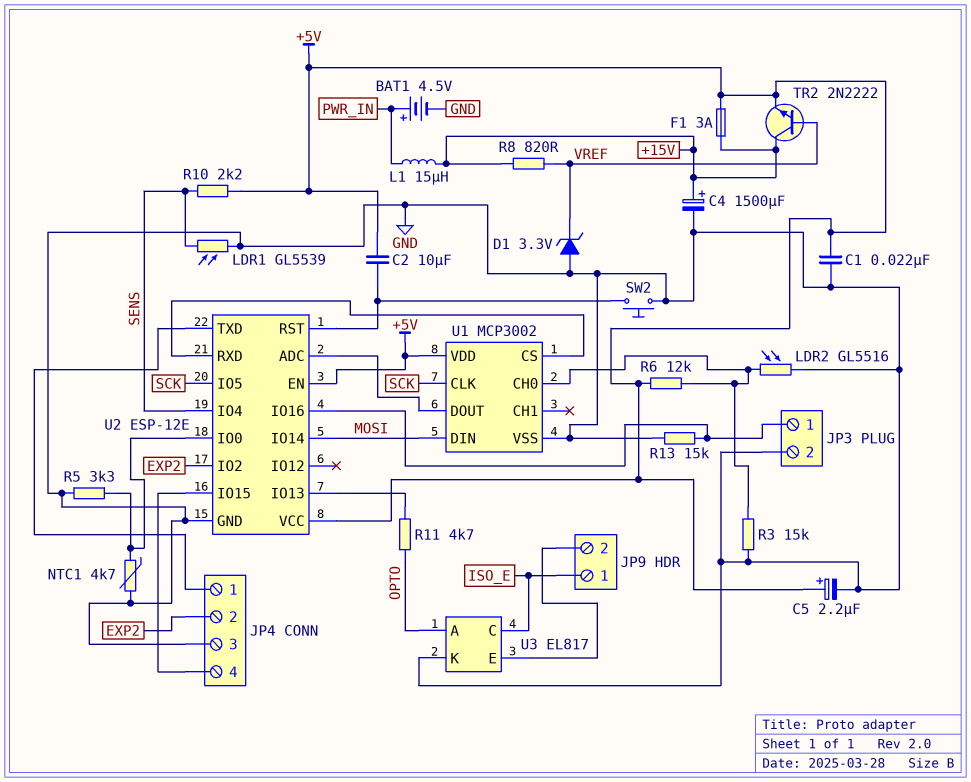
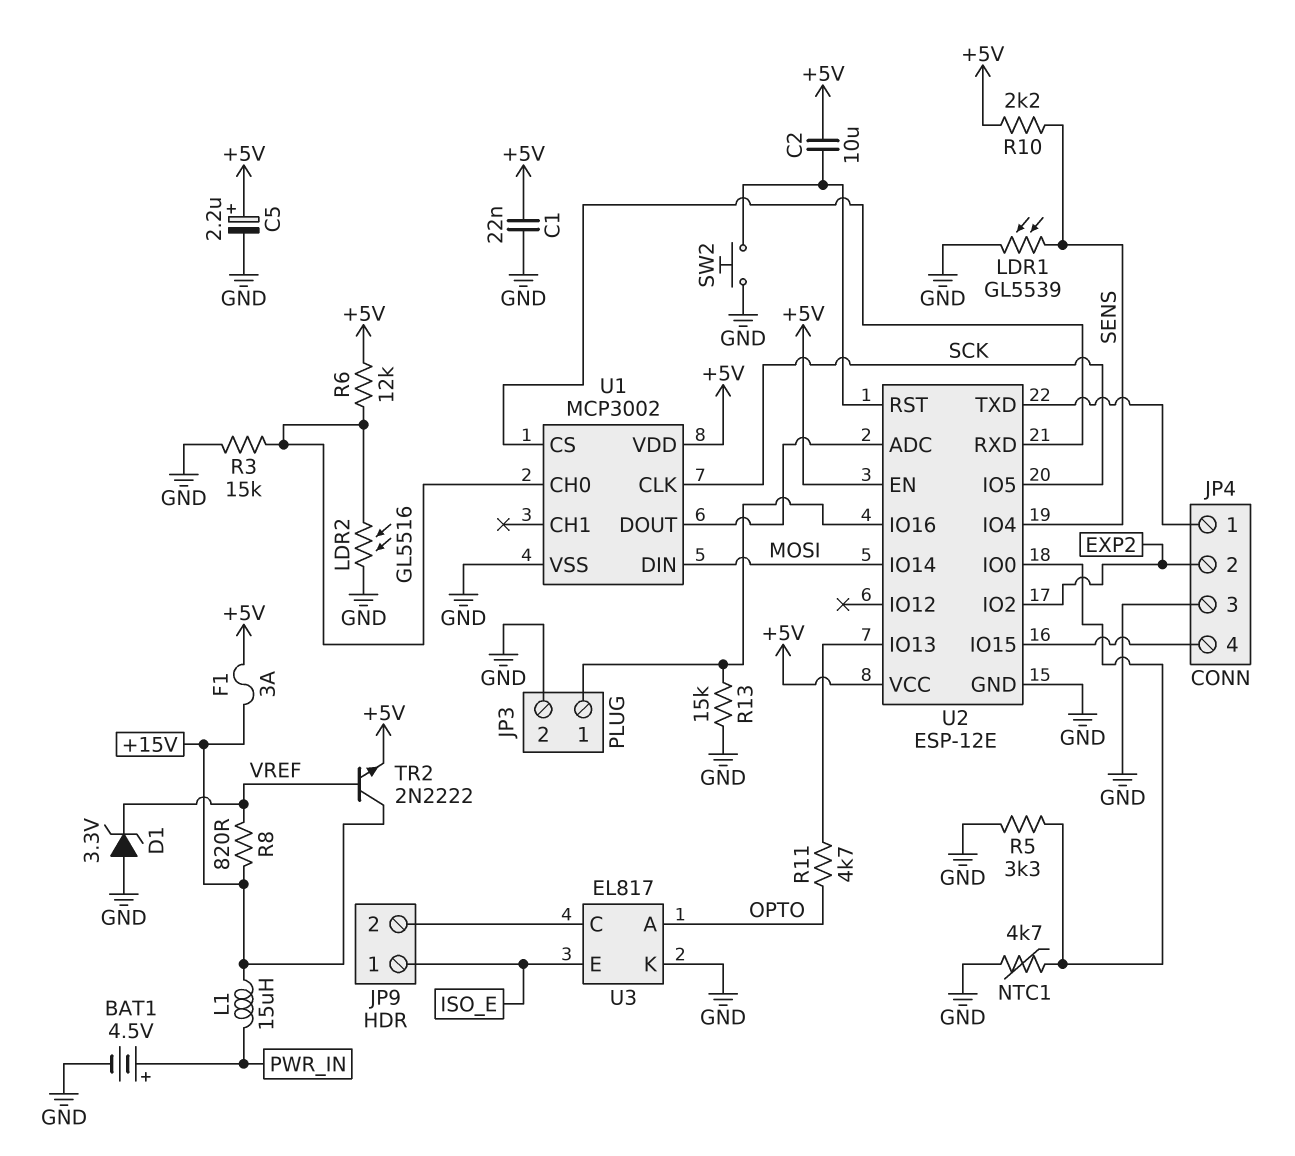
C4: 1500uF (plus +15V, minus GND) -> none
U3 pin C: ISO_E -> JP9/2
U3 pin E: JP9/2 -> ISO_E

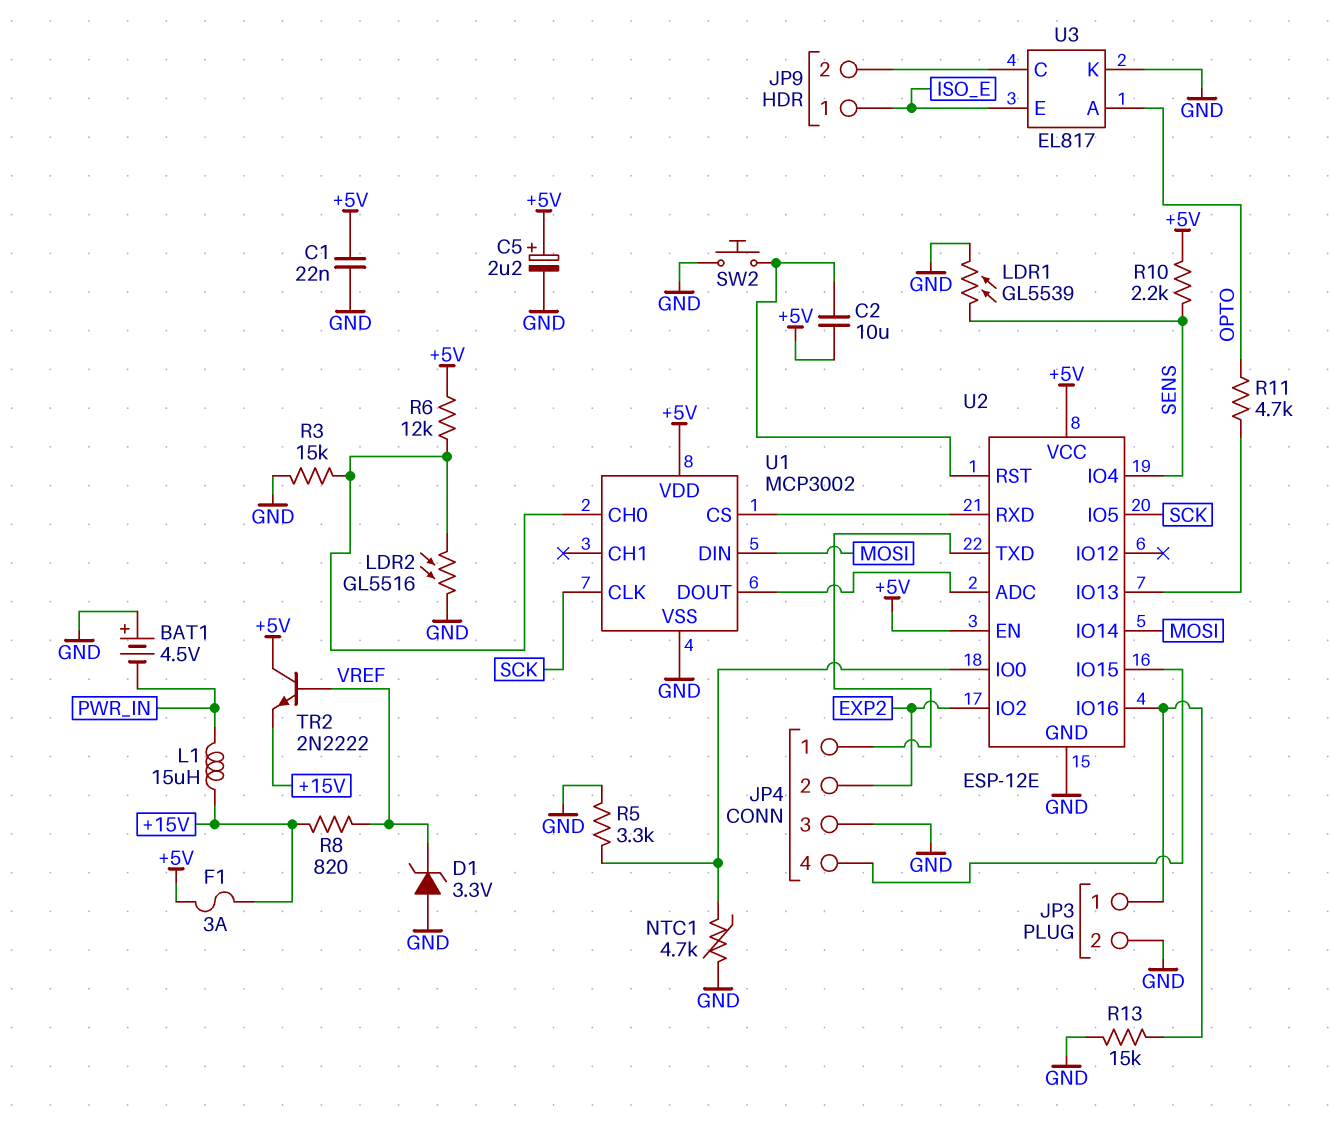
BAT1: 4.5V (plus PWR_IN, minus GND) -> 4.5V (plus GND, minus PWR_IN)
TR2: NPN 2N2222 (B VREF, C +15V, E +5V) -> NPN 2N2222 (B VREF, C +5V, E +15V)

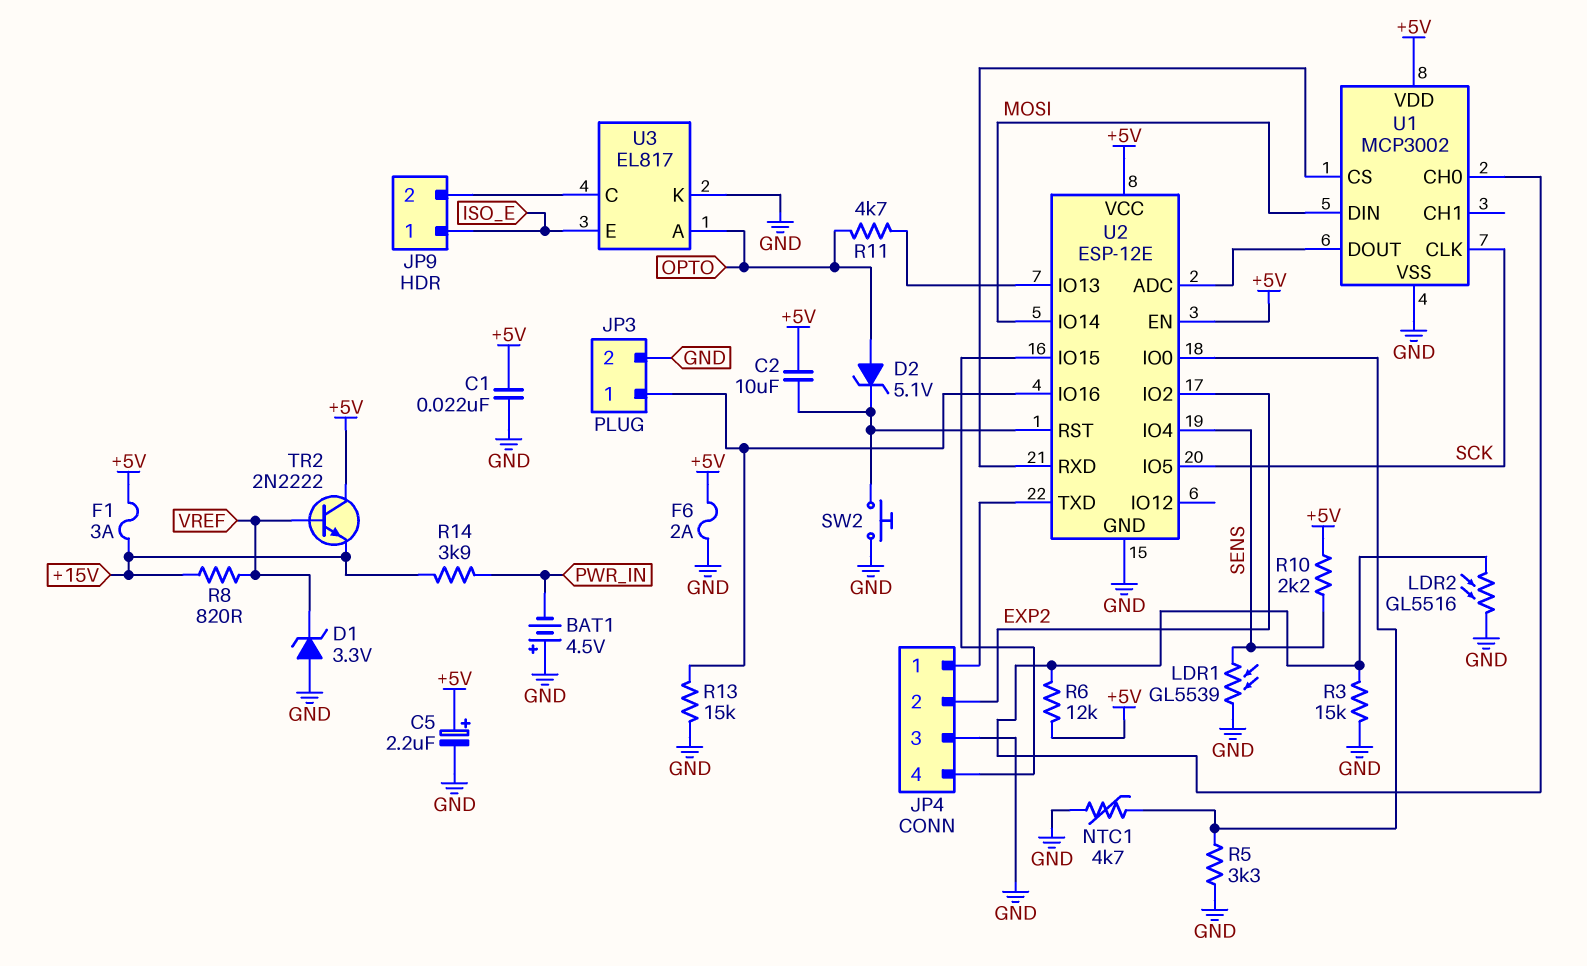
D2: none -> zener 5.1V (A OPTO, K U2/RST)
F6: none -> 2A (+5V, GND)
L1: 15uH (+15V, PWR_IN) -> none
R14: none -> 3.9k (+15V, PWR_IN)

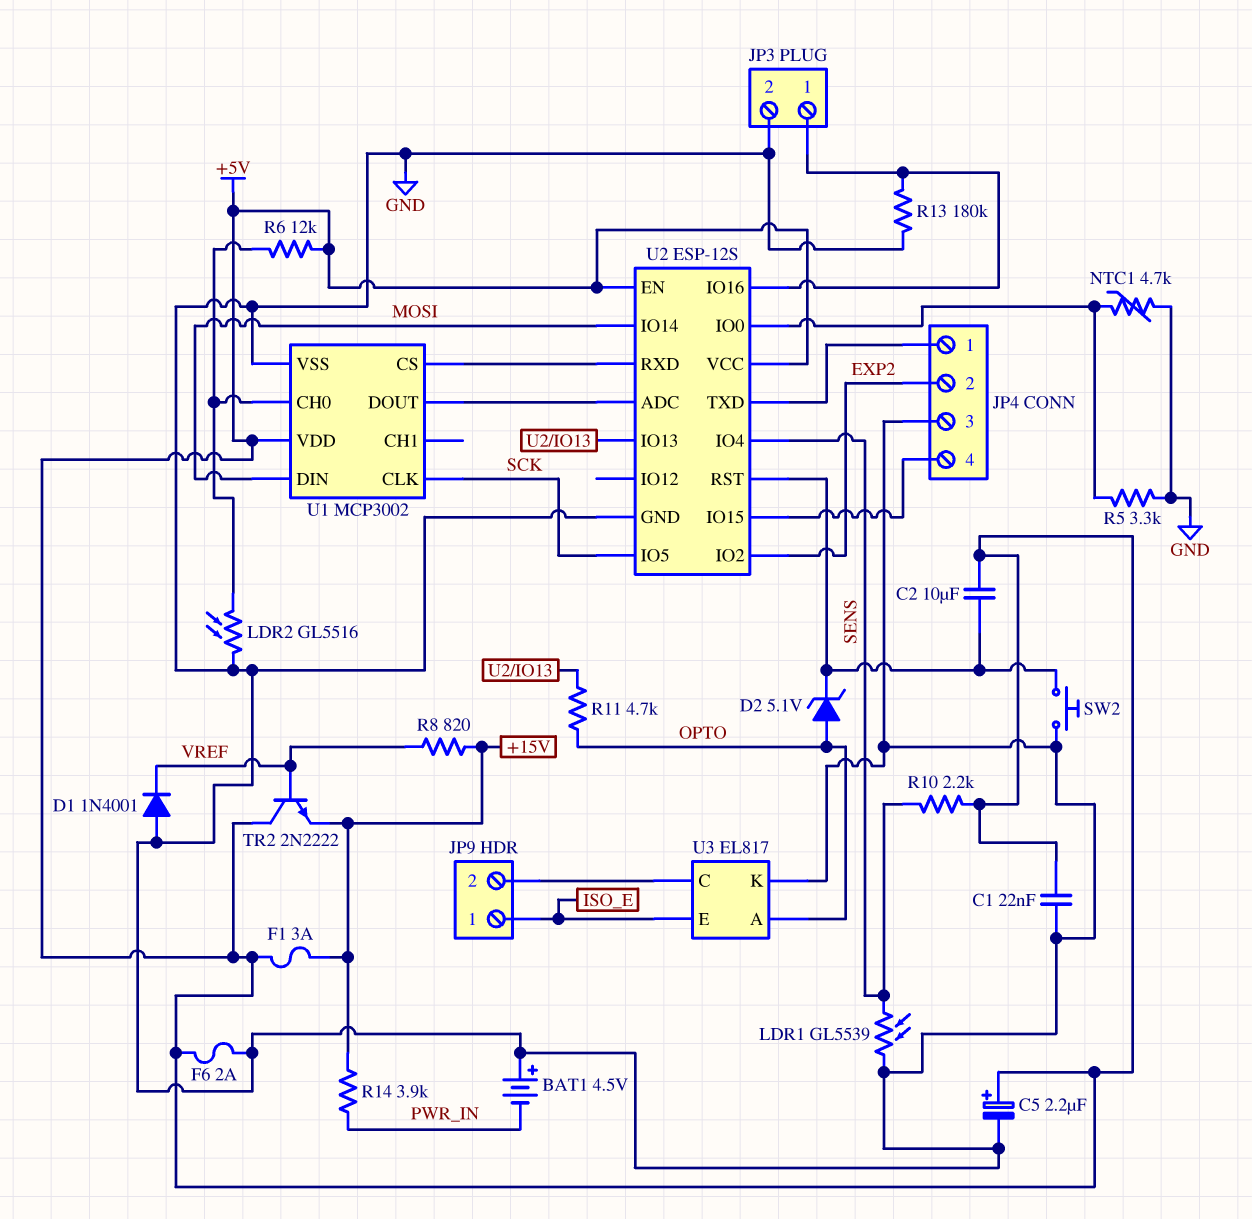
D1: zener 3.3V (A GND, K VREF) -> diode 1N4001 (A GND, K VREF)
R3: 15k (GND, U1/CH0) -> none
R13: 15k (GND, JP3/1) -> 180k (GND, JP3/1)
U2: ESP-12E -> ESP-12S

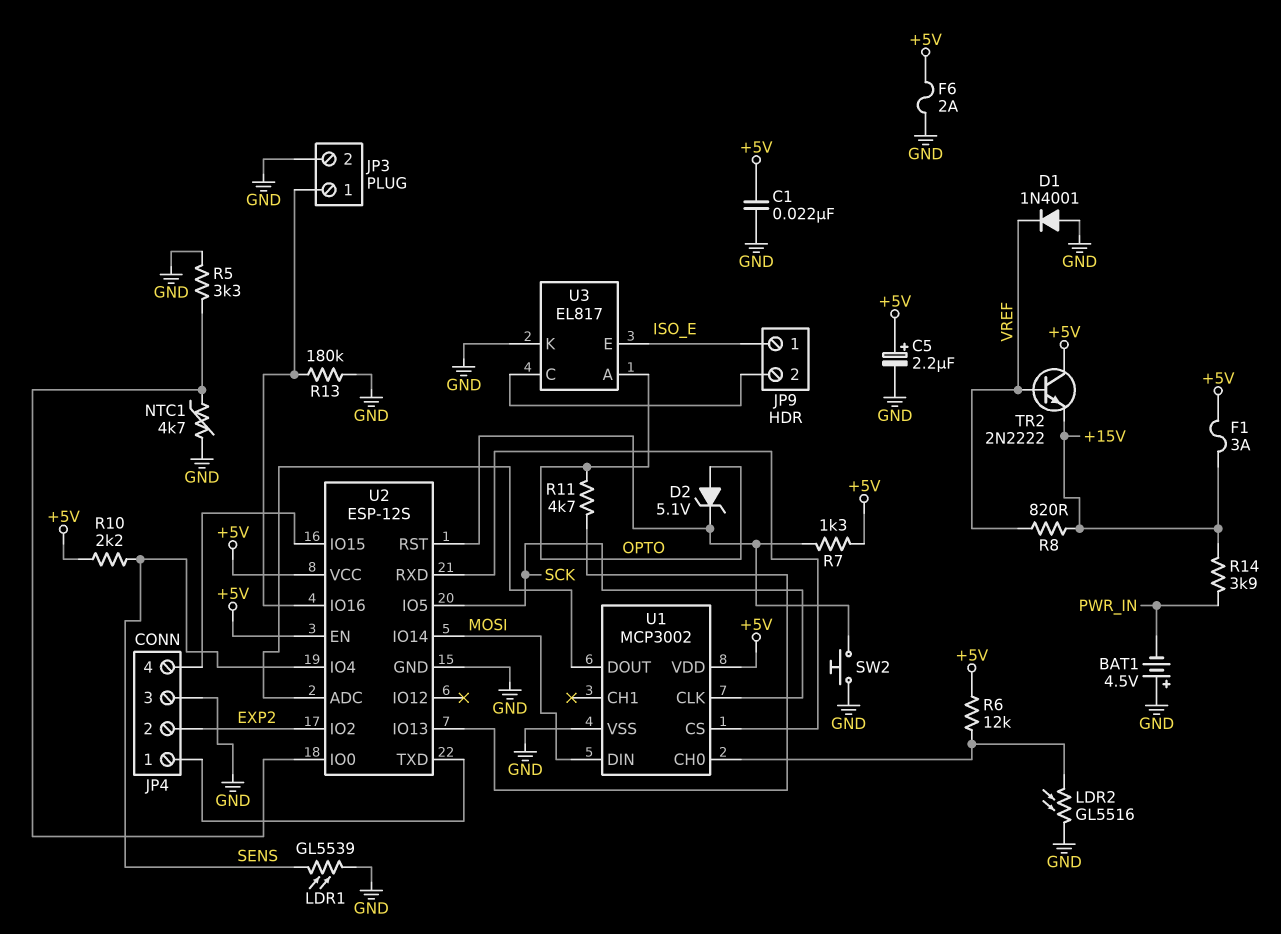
C2: 10uF (+5V, U2/RST) -> none
R7: none -> 1.3k (+5V, U2/RST)

